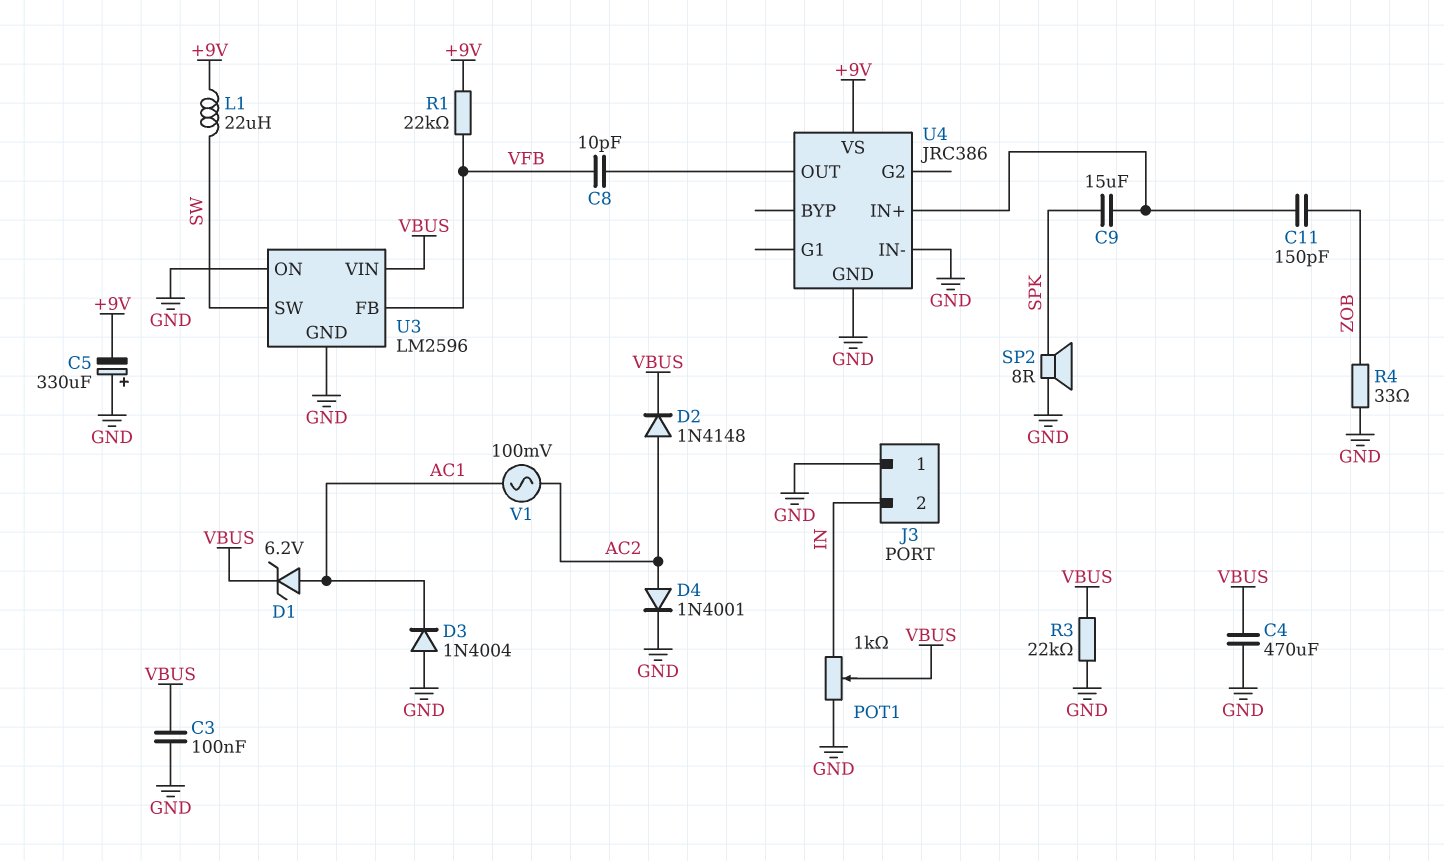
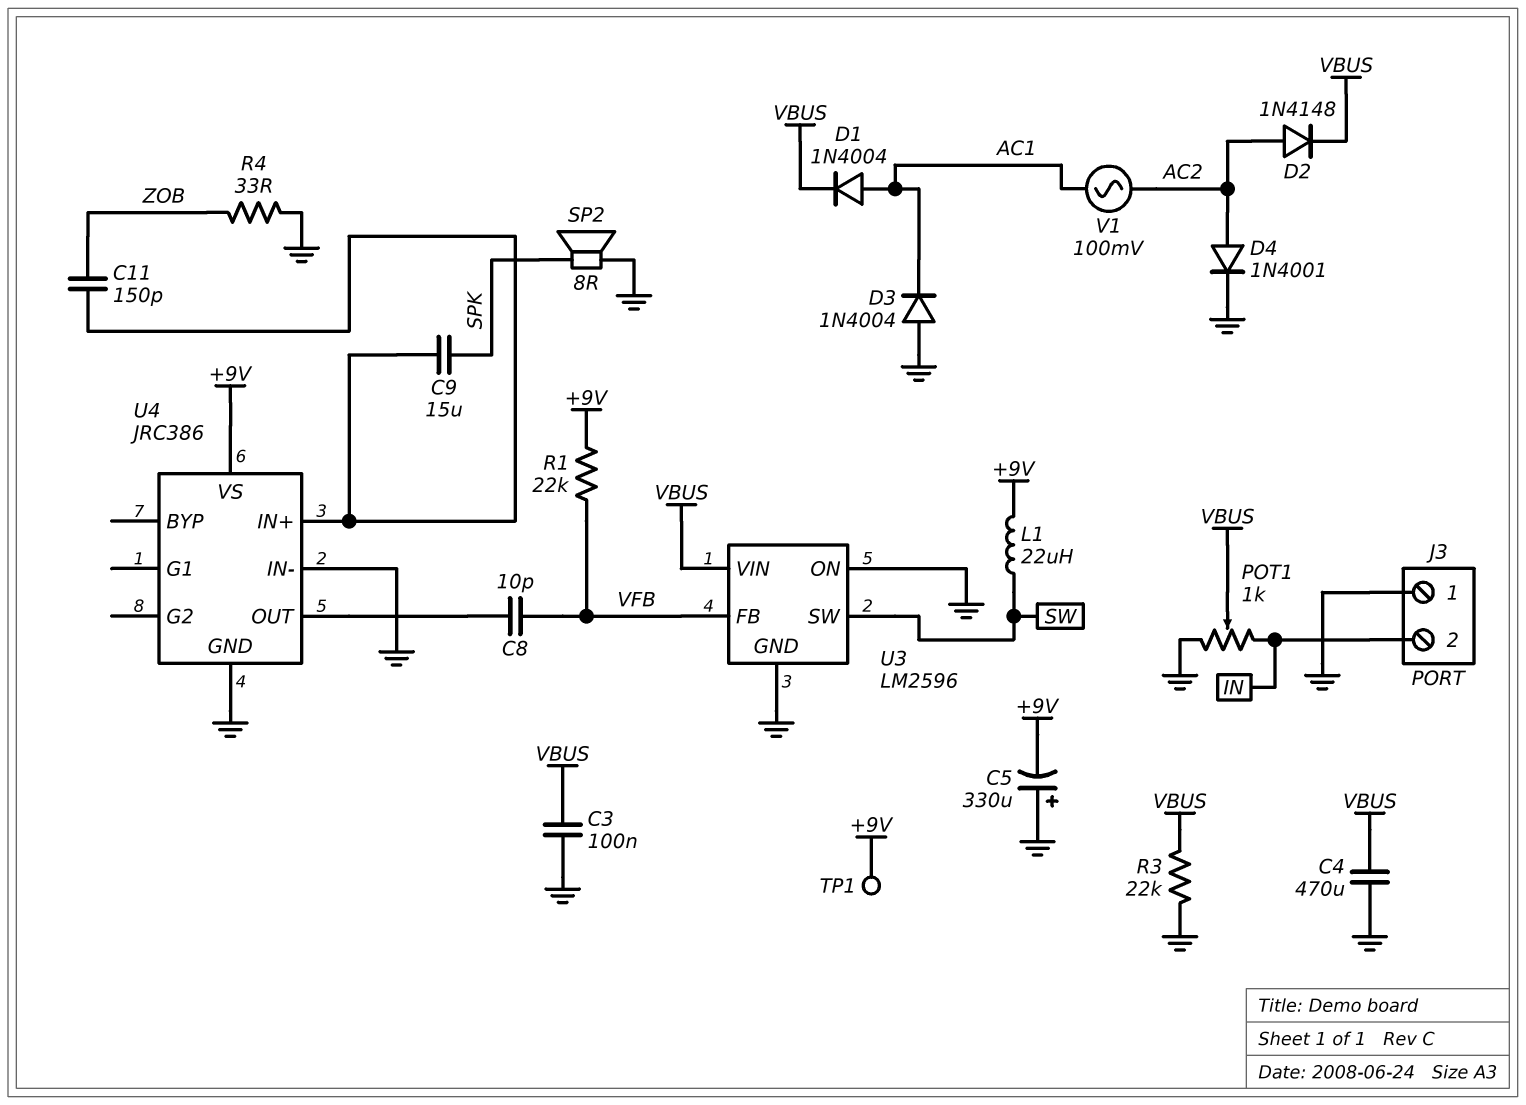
D1: zener 6.2V (A AC1, K VBUS) -> diode 1N4004 (A AC1, K VBUS)
TP1: none -> test point (+9V)

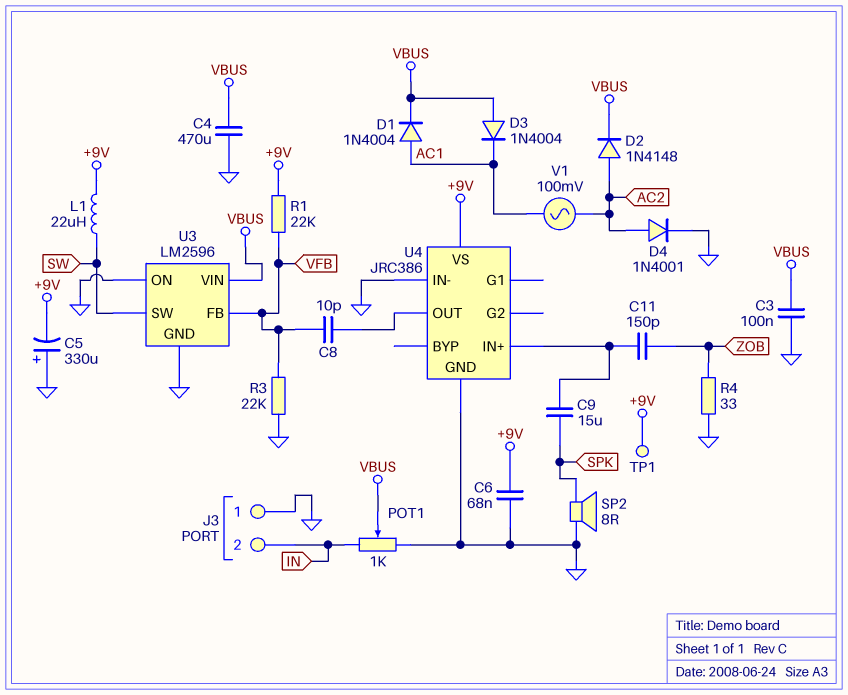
C6: none -> 68nF (+9V, GND)
D3: diode 1N4004 (A GND, K AC1) -> diode 1N4004 (A VBUS, K AC1)
R3: 22k (GND, VBUS) -> 22k (GND, VFB)

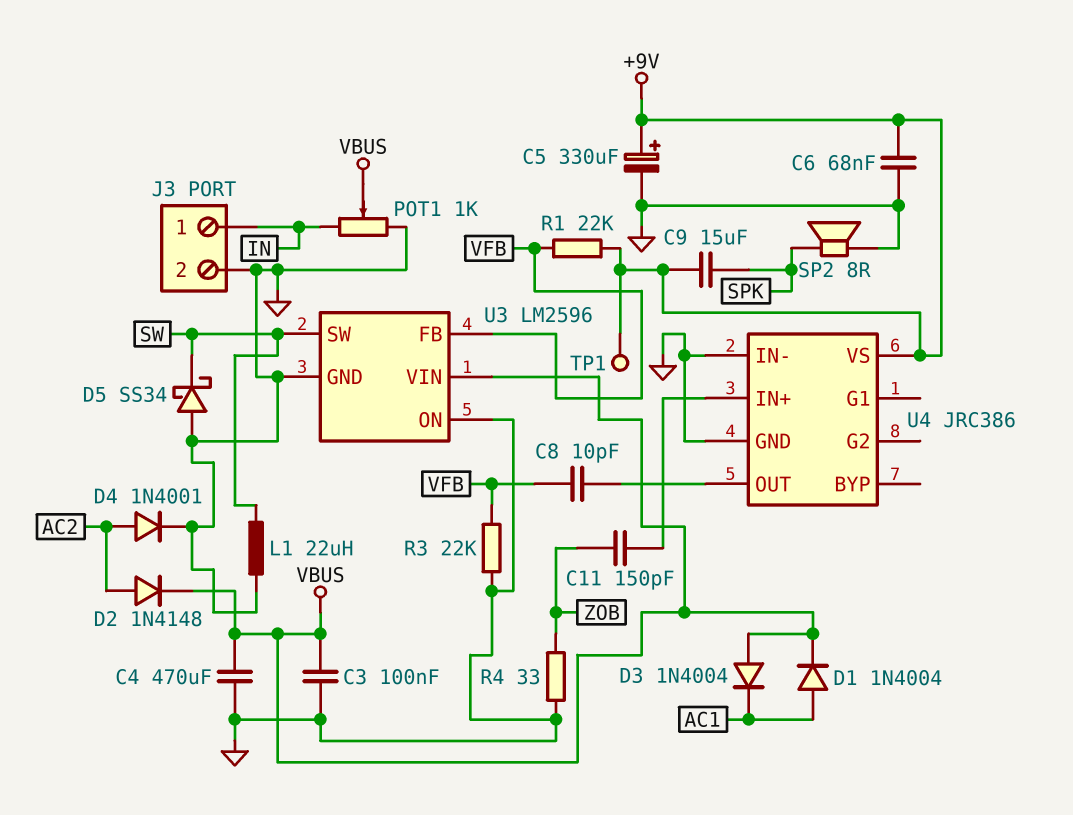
C5: 330uF (plus GND, minus +9V) -> 330uF (plus +9V, minus GND)
C9: 15uF (SPK, U4/IN+) -> 15uF (+9V, SPK)
D5: none -> schottky SS34 (A GND, K SW)
J3 pin 1: GND -> IN
J3 pin 2: IN -> GND
L1: 22uH (+9V, SW) -> 22uH (GND, SW)
V1: AC 100mV (AC1, AC2) -> none

